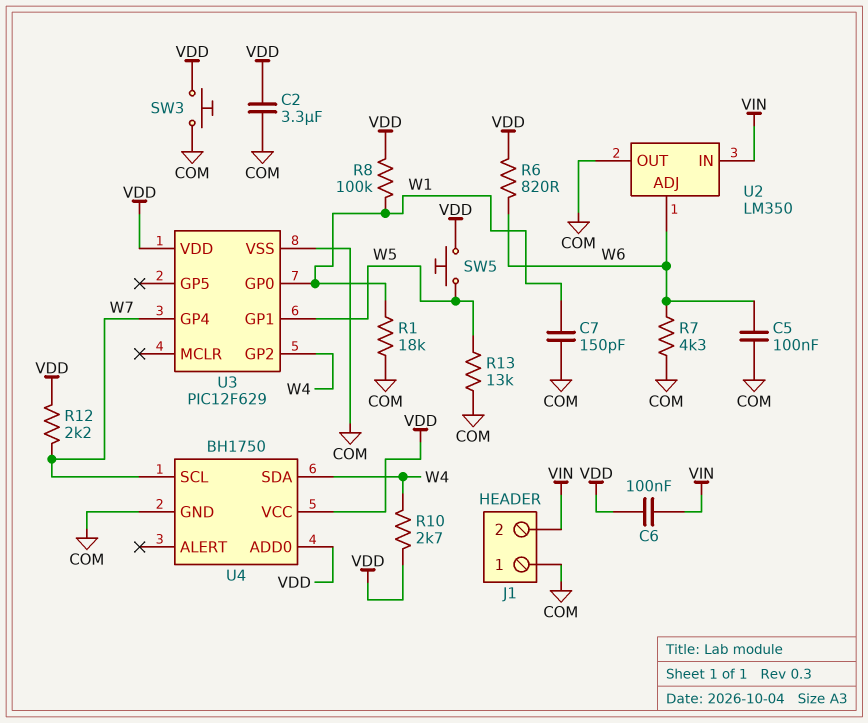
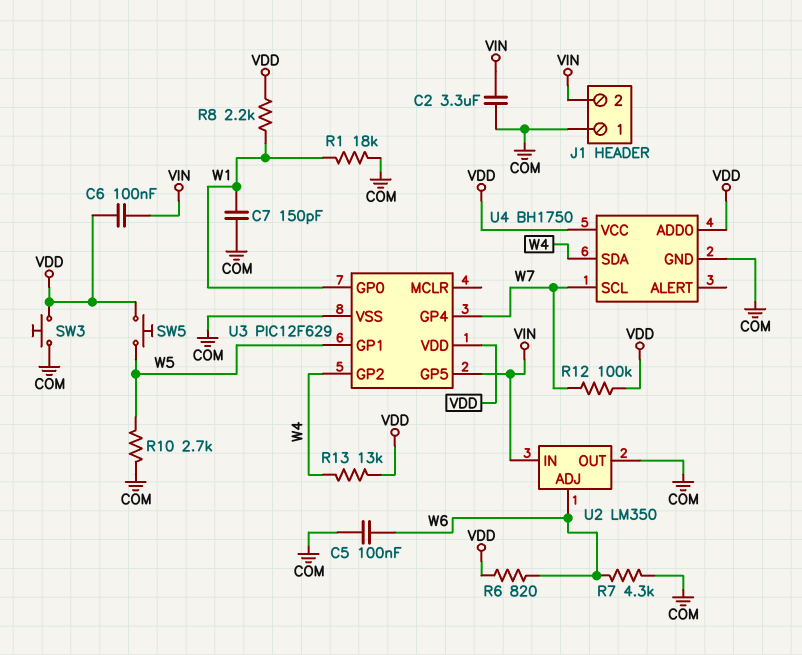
C2: 3.3uF (COM, VDD) -> 3.3uF (COM, VIN)
R8: 100k (VDD, W1) -> 2.2k (VDD, W1)
R10: 2.7k (VDD, W4) -> 2.7k (COM, W5)
R12: 2.2k (VDD, W7) -> 100k (VDD, W7)
R13: 13k (COM, W5) -> 13k (VDD, W4)
U3 pin GP5: none -> VIN

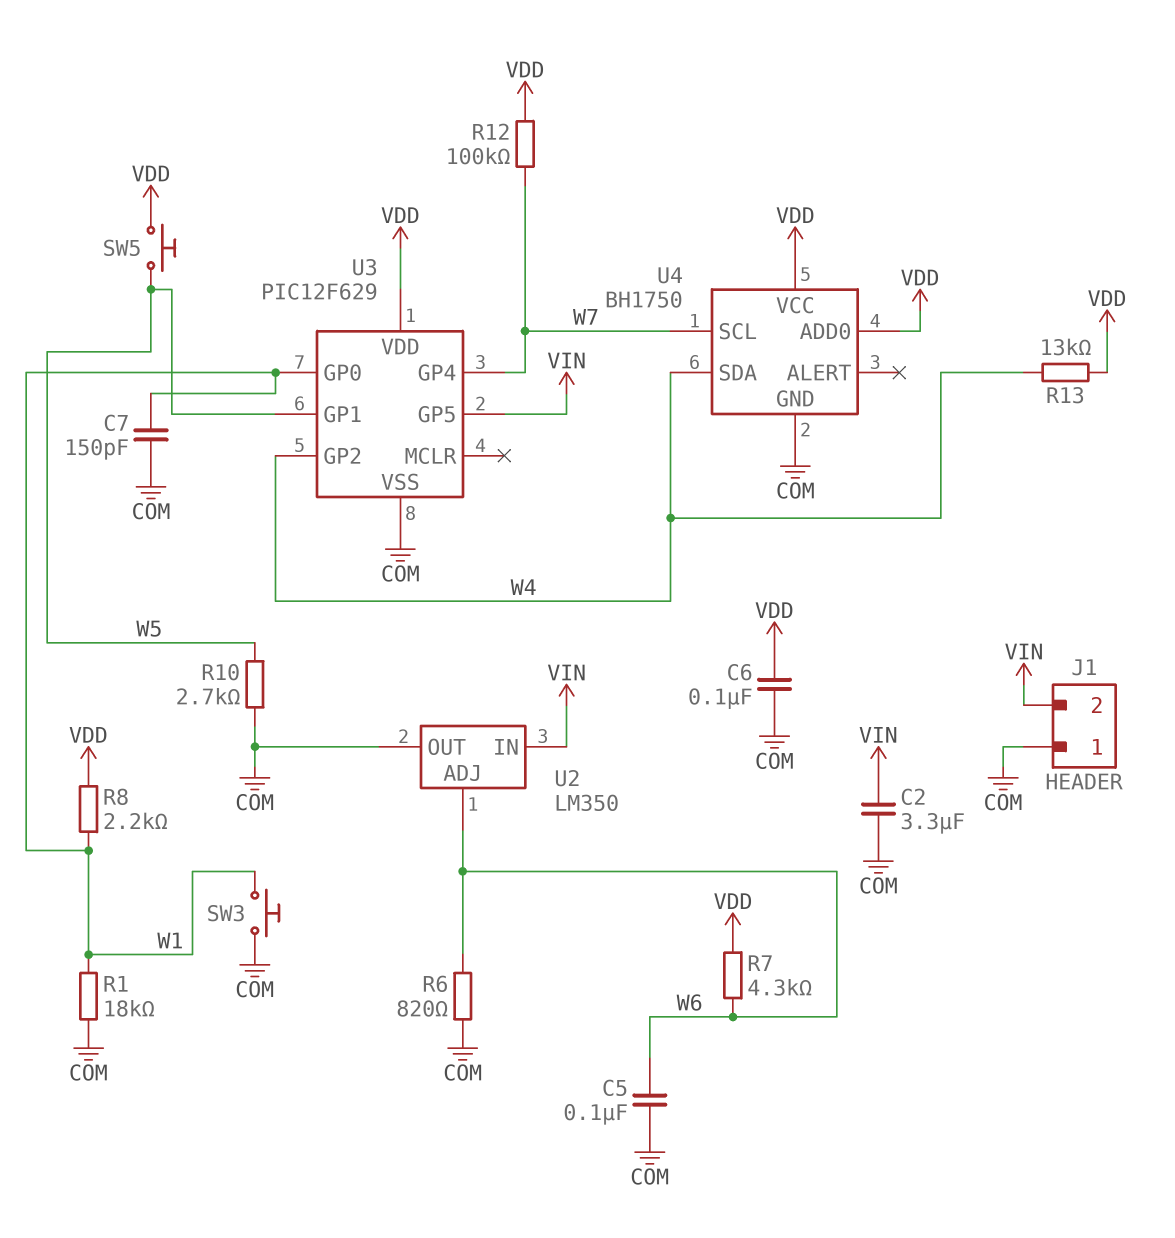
C6: 100nF (VDD, VIN) -> 100nF (COM, VDD)
R6: 820 (VDD, W6) -> 820 (COM, W6)
R7: 4.3k (COM, W6) -> 4.3k (VDD, W6)
SW3: button (COM, VDD) -> button (COM, W1)

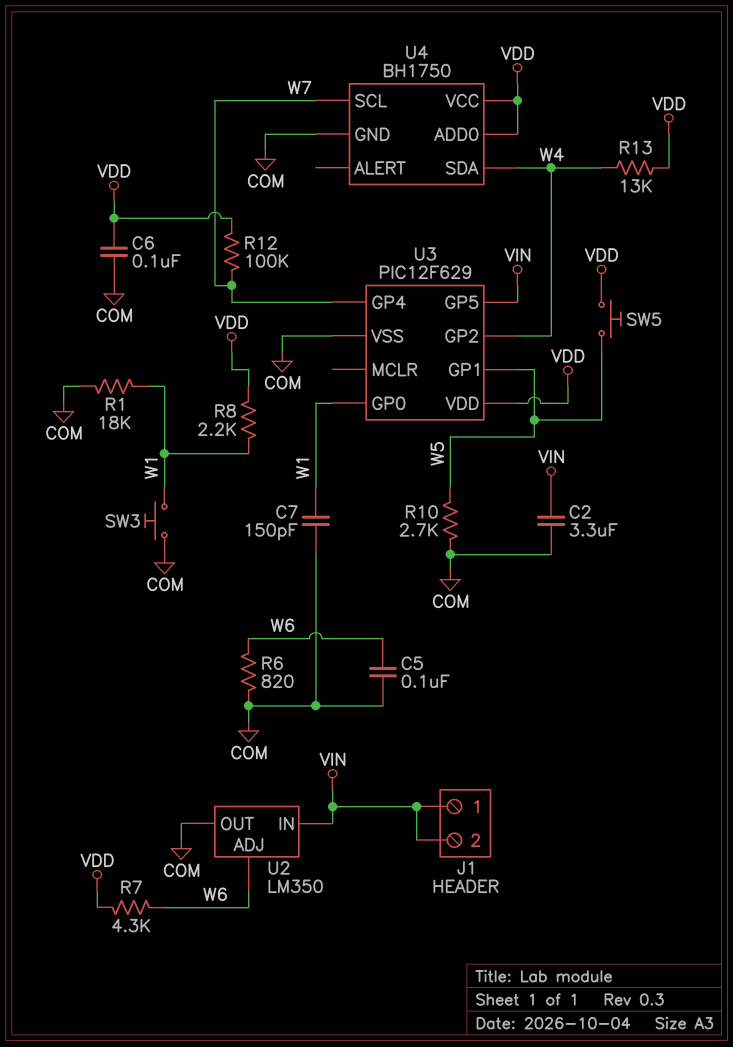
J1 pin 1: COM -> VIN

